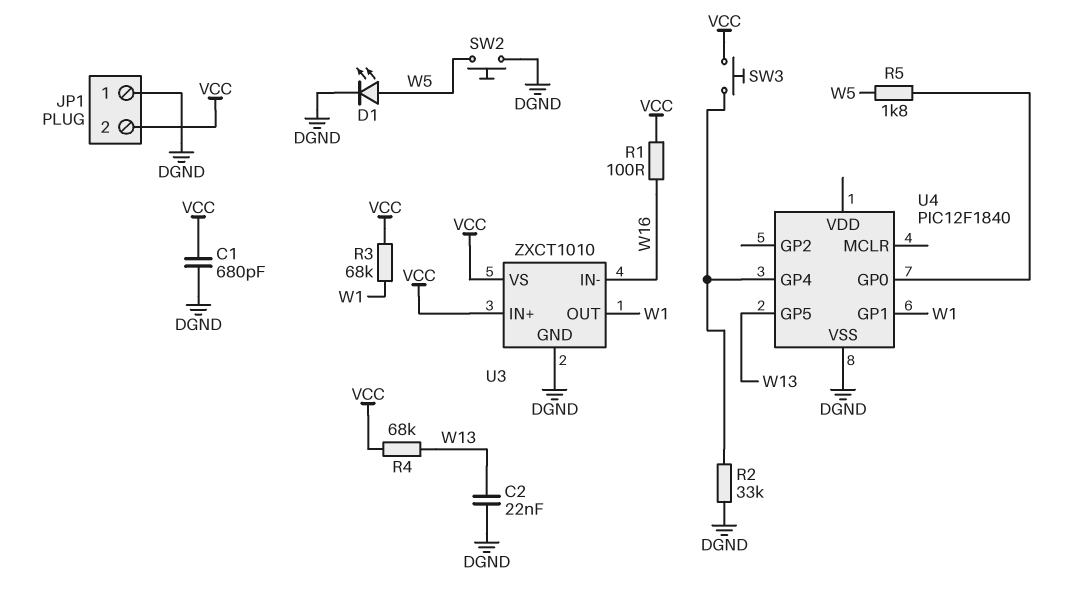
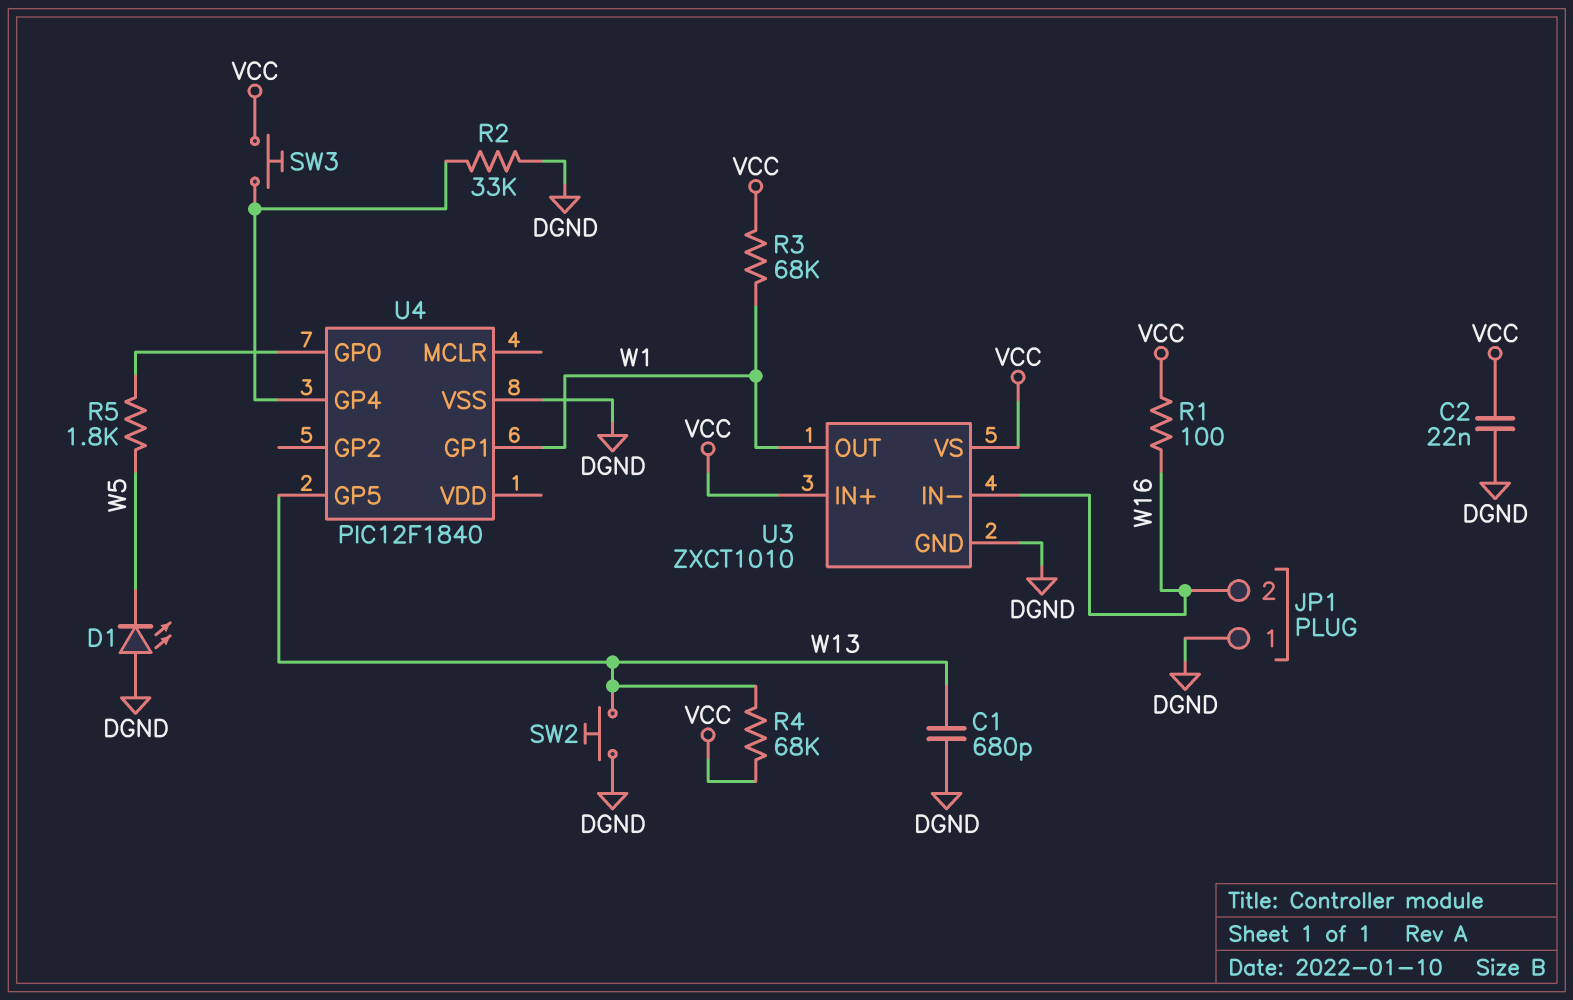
C1: 680pF (DGND, VCC) -> 680pF (DGND, W13)
C2: 22nF (DGND, W13) -> 22nF (DGND, VCC)
D1: LED (A W5, K DGND) -> LED (A DGND, K W5)
JP1 pin 2: VCC -> W16
SW2: button (DGND, W5) -> button (DGND, W13)

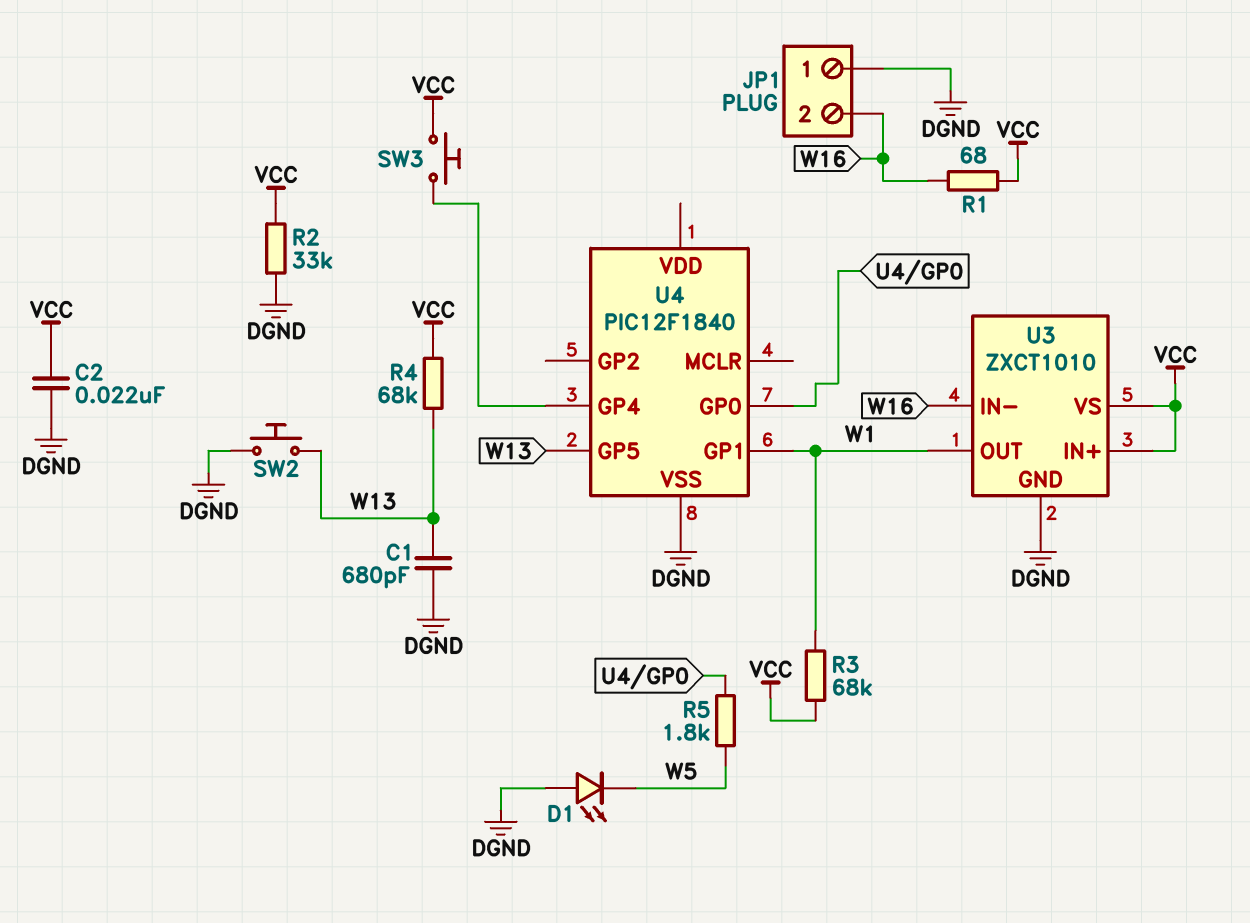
R1: 100 (VCC, W16) -> 68 (VCC, W16)
R2: 33k (DGND, U4/GP4) -> 33k (DGND, VCC)

